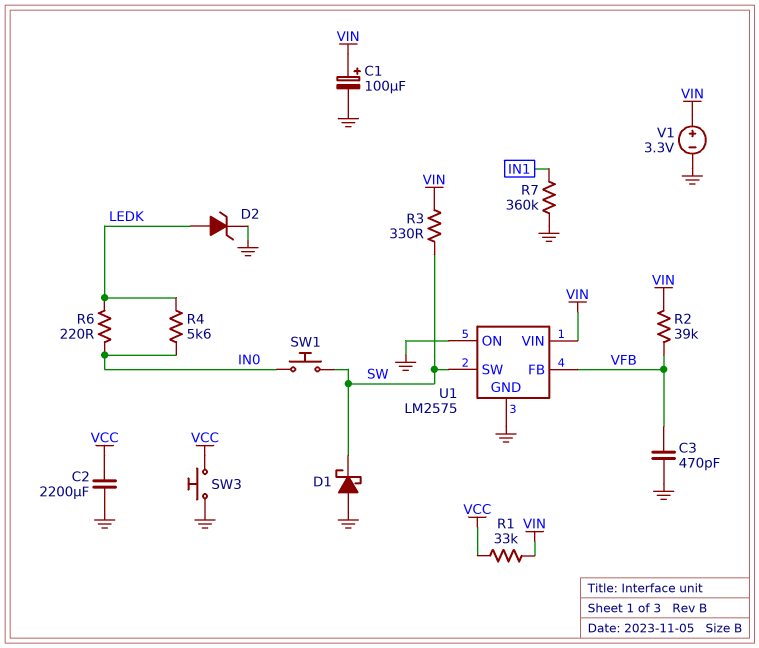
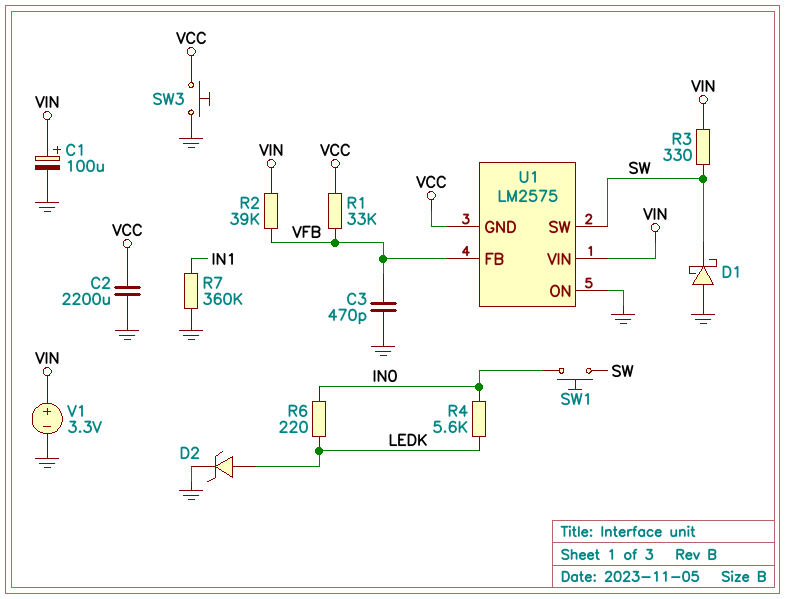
R1: 33k (VCC, VIN) -> 33k (VCC, VFB)
U1 pin GND: GND -> VCC

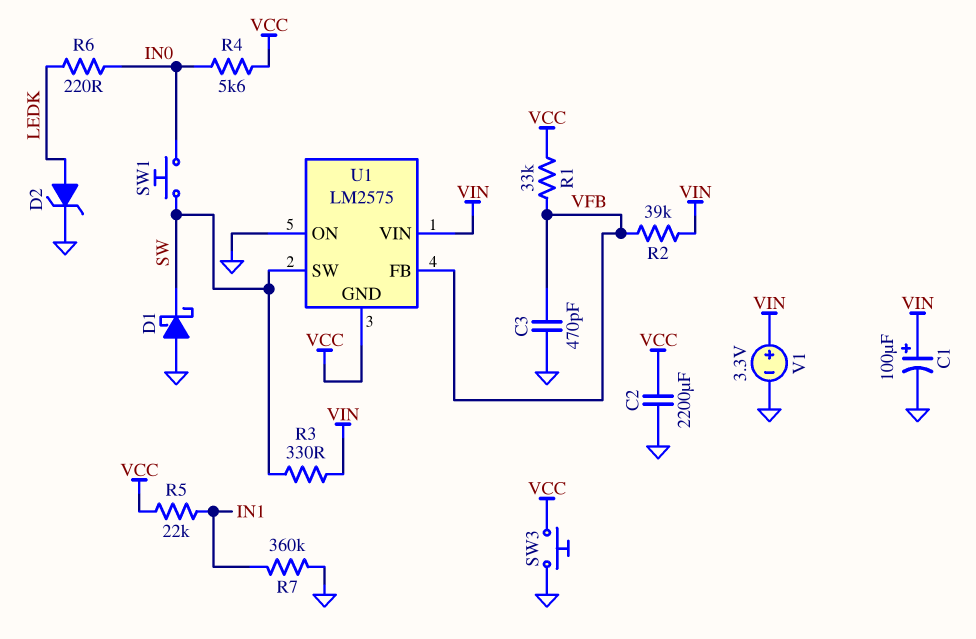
R4: 5.6k (IN0, LEDK) -> 5.6k (IN0, VCC)
R5: none -> 22k (IN1, VCC)

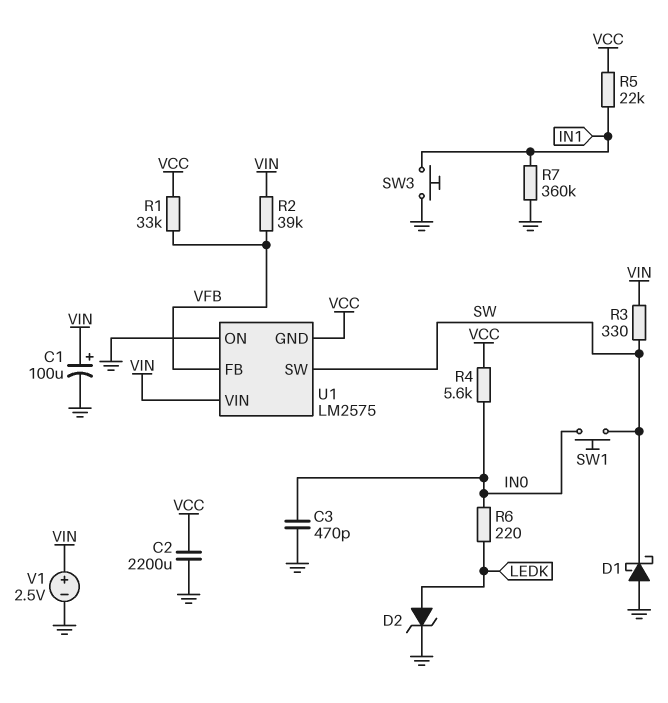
C3: 470pF (GND, VFB) -> 470pF (GND, IN0)
SW3: button (GND, VCC) -> button (GND, IN1)
V1: 3.3V (plus VIN, minus GND) -> 2.5V (plus VIN, minus GND)

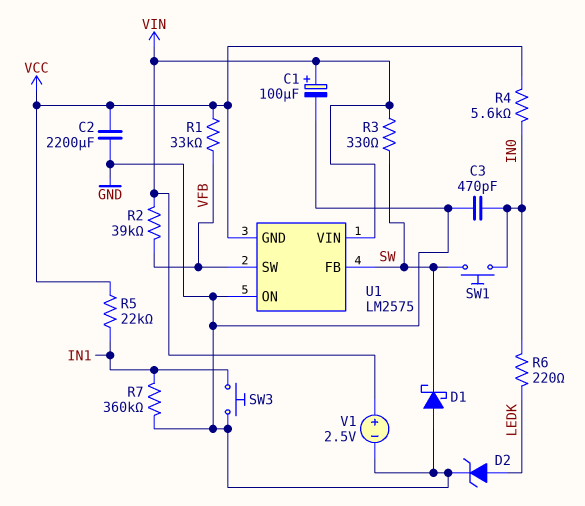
U1 pin FB: VFB -> SW
U1 pin SW: SW -> VFB

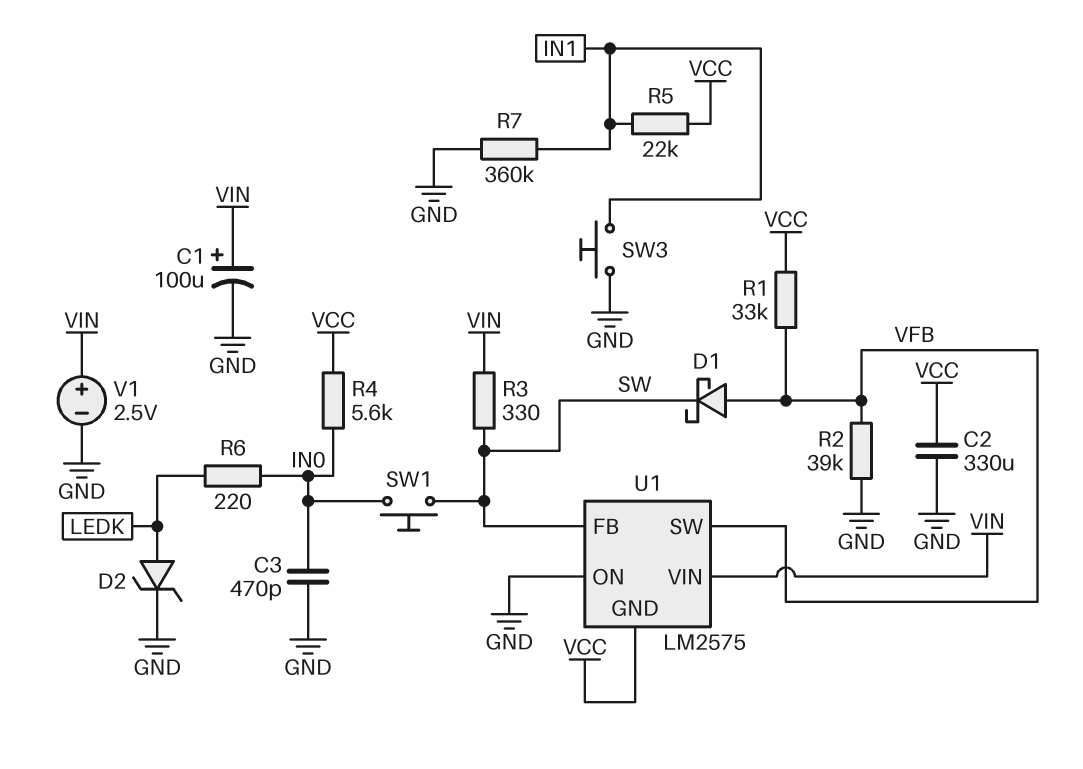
C2: 2200uF (GND, VCC) -> 330uF (GND, VCC)
D1: schottky (A GND, K SW) -> schottky (A VFB, K SW)
R2: 39k (VFB, VIN) -> 39k (GND, VFB)

